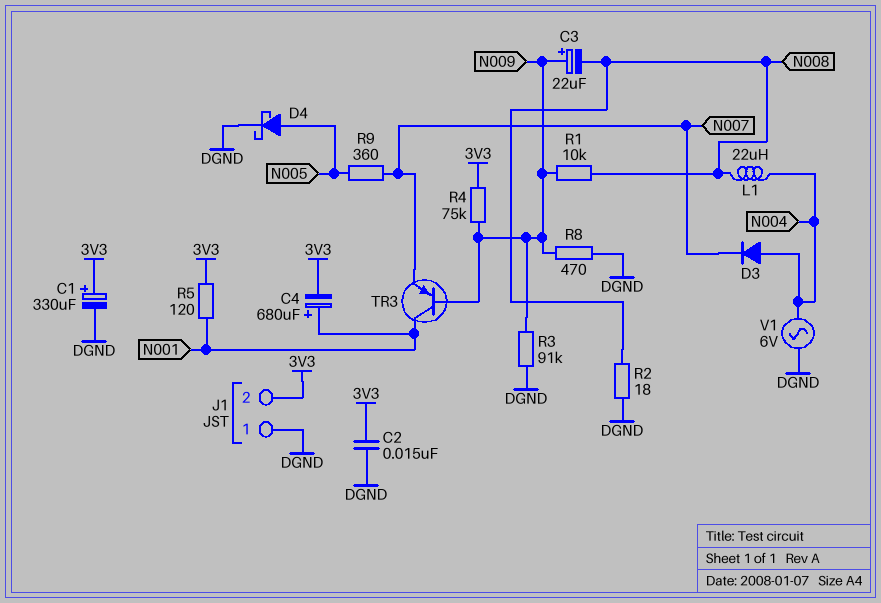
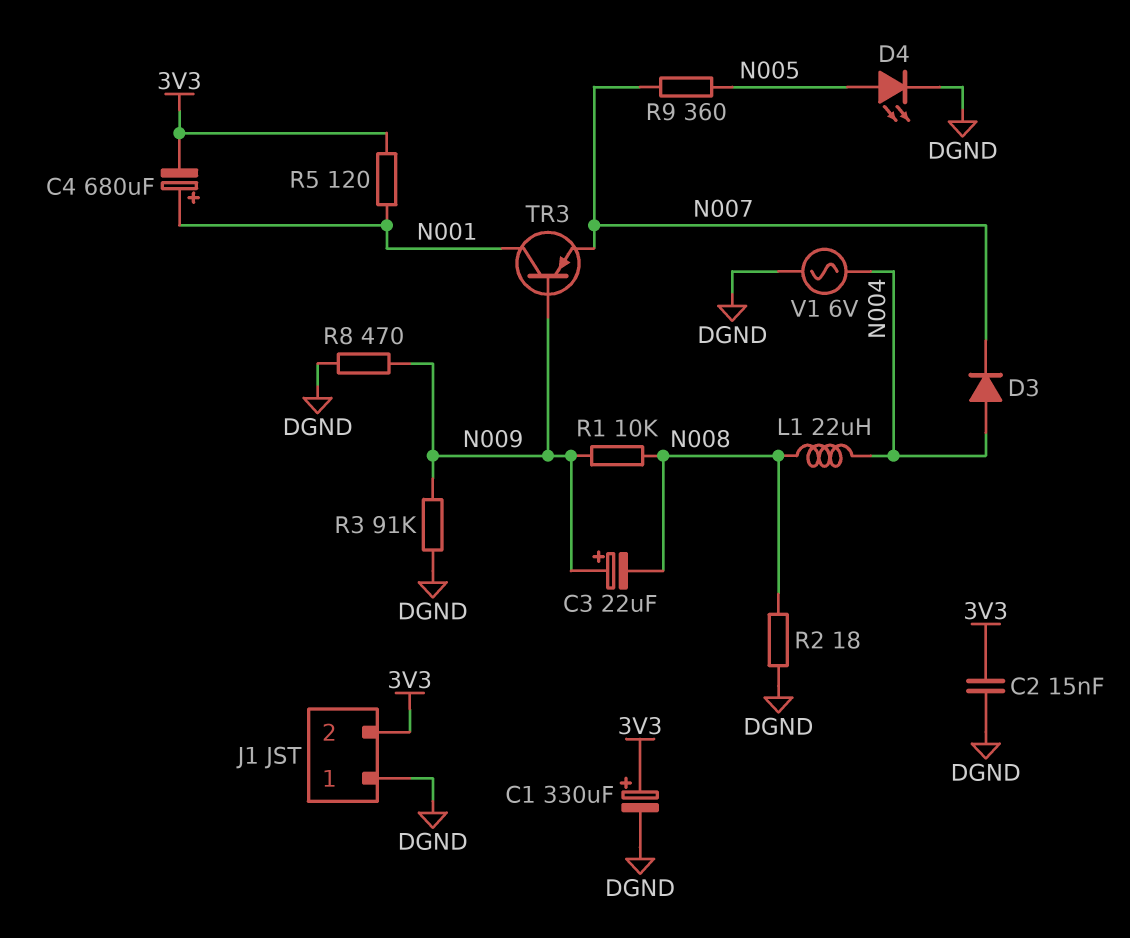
D4: schottky (A N005, K DGND) -> LED (A N005, K DGND)
R4: 75k (3V3, N009) -> none

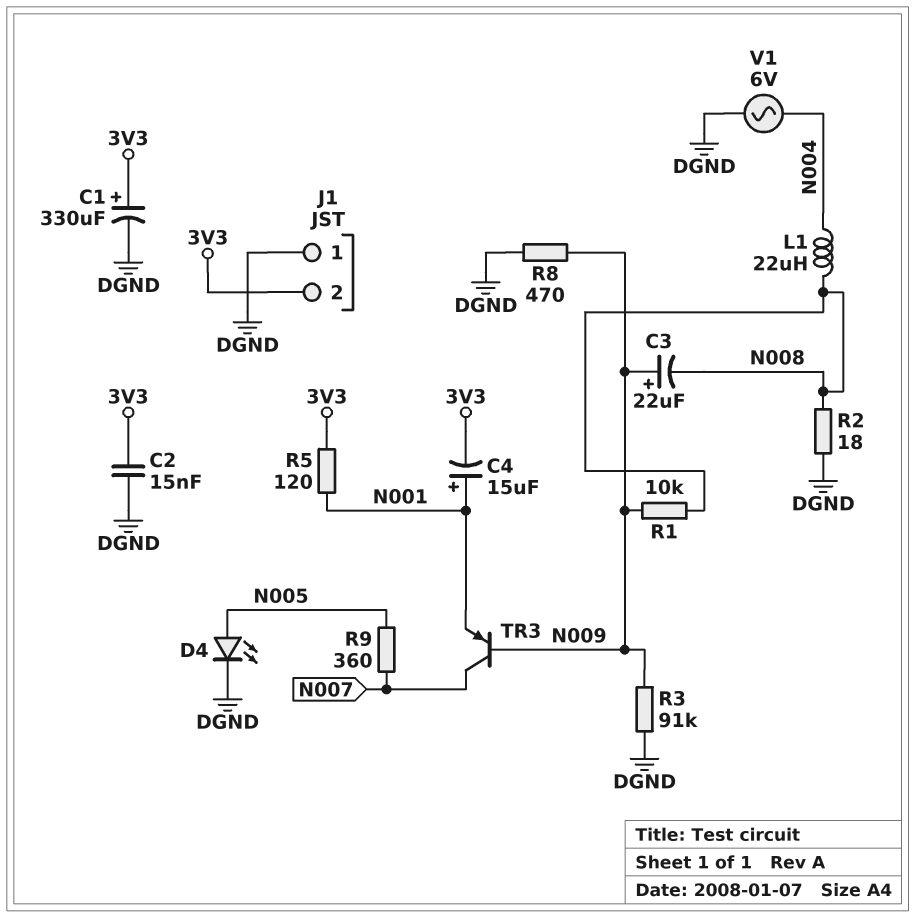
C4: 680uF (plus N001, minus 3V3) -> 15uF (plus N001, minus 3V3)
D3: diode (A N004, K N007) -> none
TR3: PNP (B N009, C N001, E N007) -> PNP (B N009, C N007, E N001)

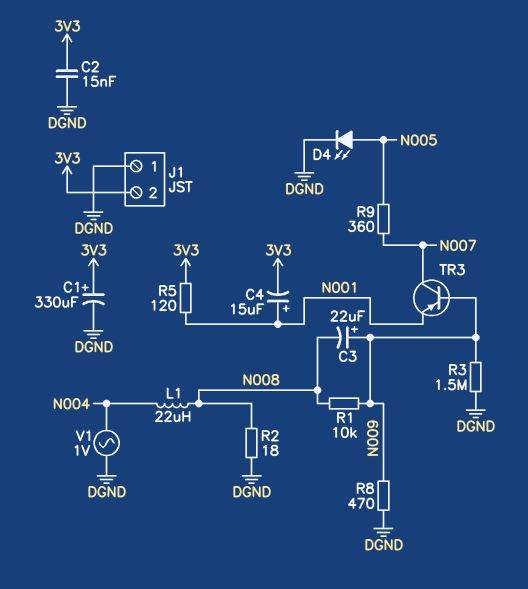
R3: 91k (DGND, N009) -> 1.5M (DGND, N009)
V1: AC 6V (DGND, N004) -> AC 1V (DGND, N004)

